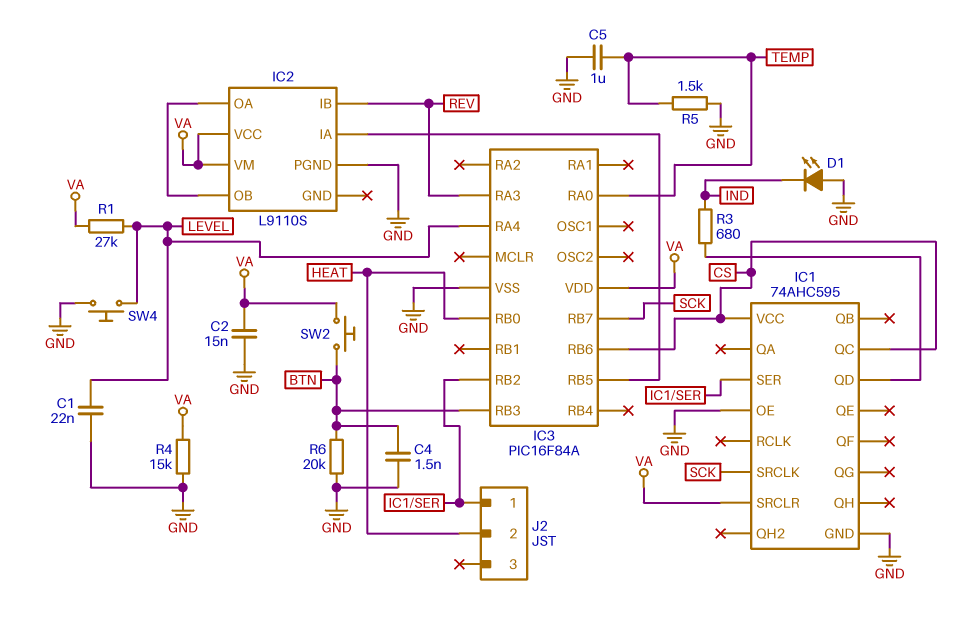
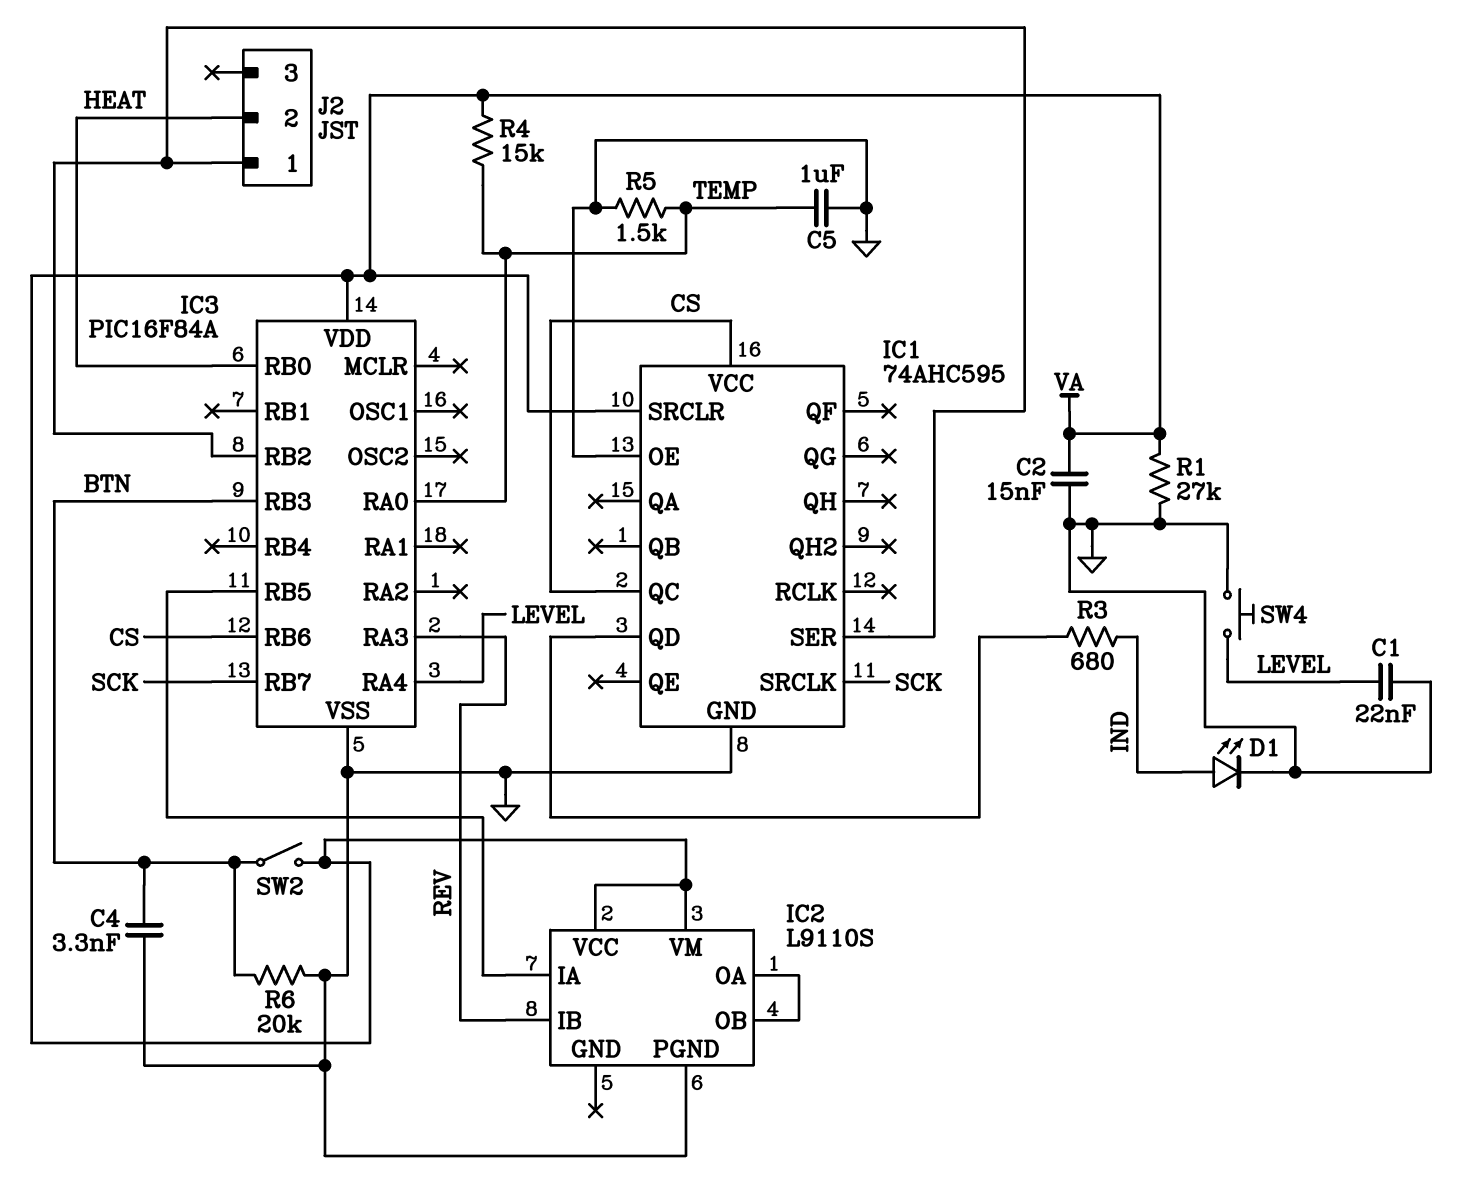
C4: 1.5nF (BTN, GND) -> 3.3nF (BTN, GND)
D1: LED (A GND, K IND) -> LED (A IND, K GND)
R1: 27k (LEVEL, VA) -> 27k (GND, VA)
R4: 15k (GND, VA) -> 15k (TEMP, VA)
SW2: button (BTN, VA) -> switch (BTN, VA)

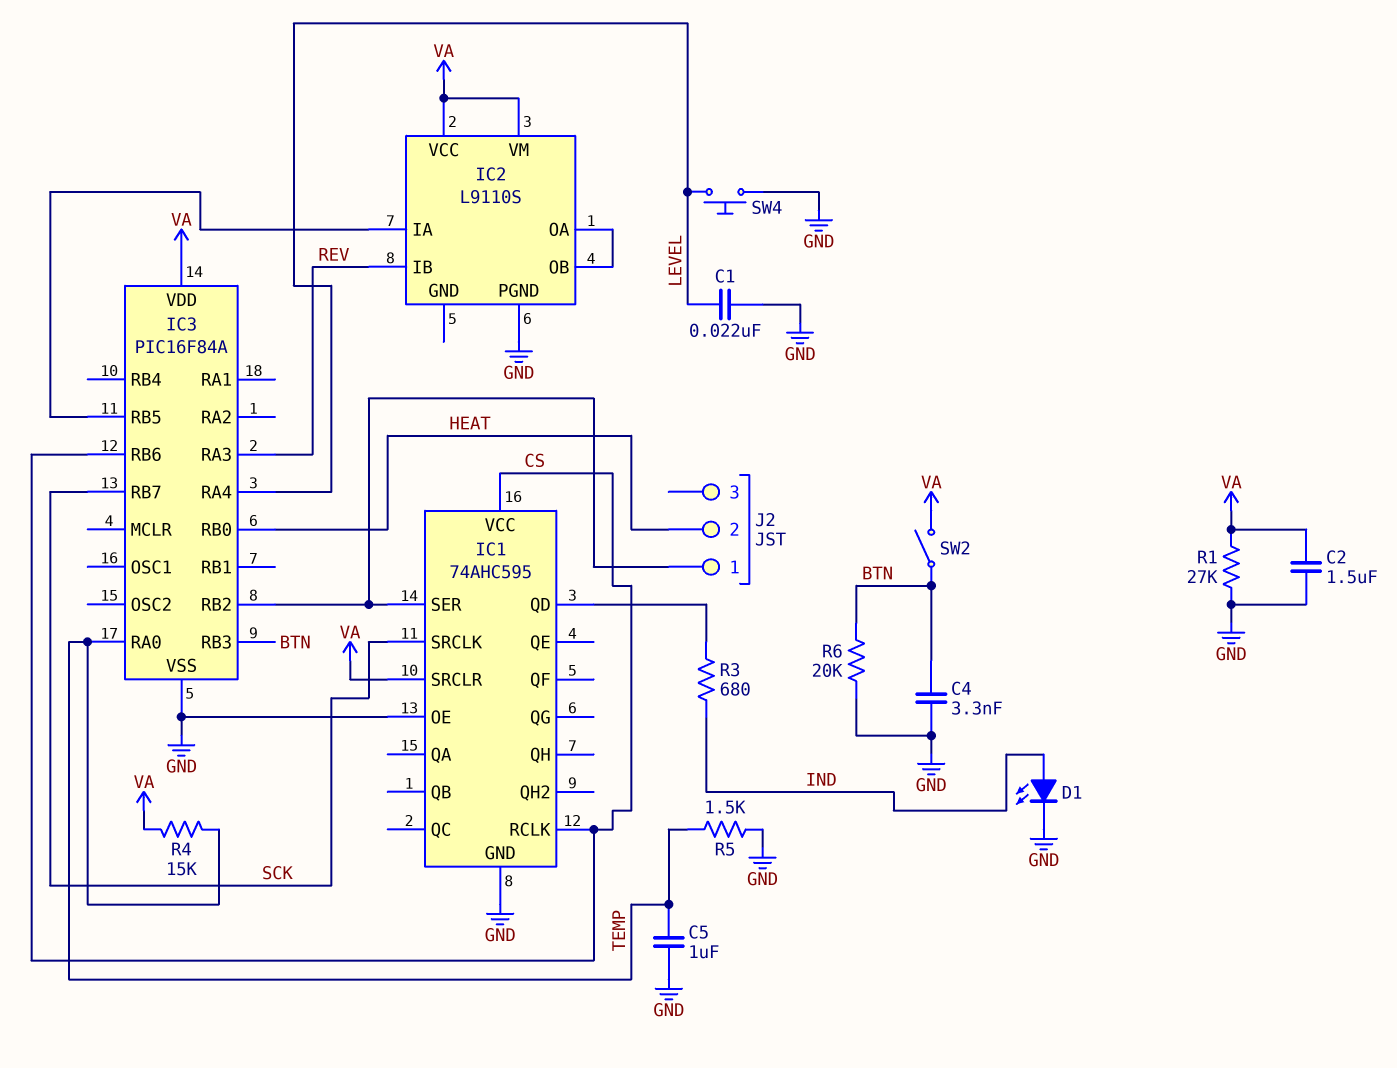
C2: 15nF (GND, VA) -> 1.5uF (GND, VA)
IC1 pin QC: CS -> none
IC1 pin RCLK: none -> CS

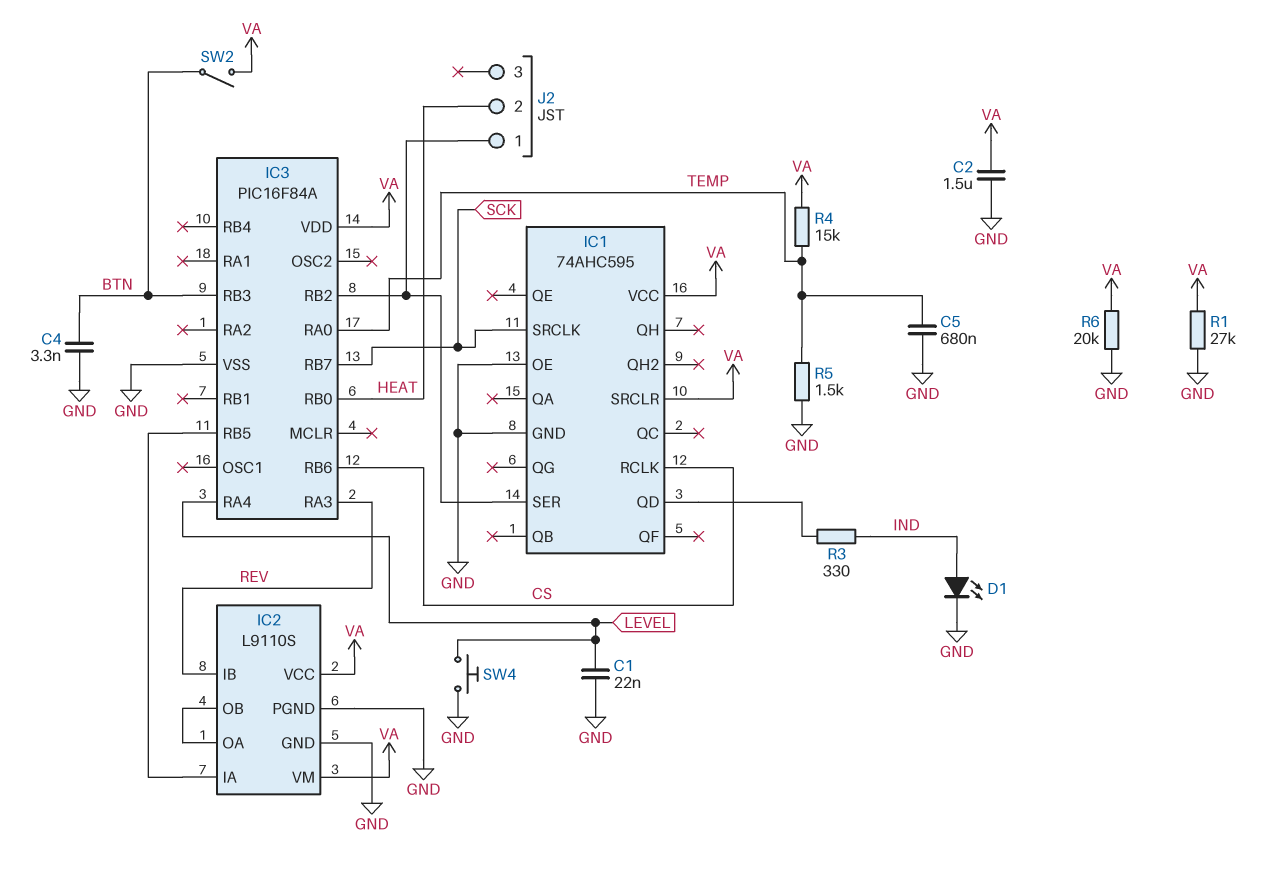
C5: 1uF (GND, TEMP) -> 680nF (GND, TEMP)
IC1 pin VCC: CS -> VA
IC2 pin GND: none -> GND
R3: 680 (IC1/QD, IND) -> 330 (IC1/QD, IND)
R6: 20k (BTN, GND) -> 20k (GND, VA)

